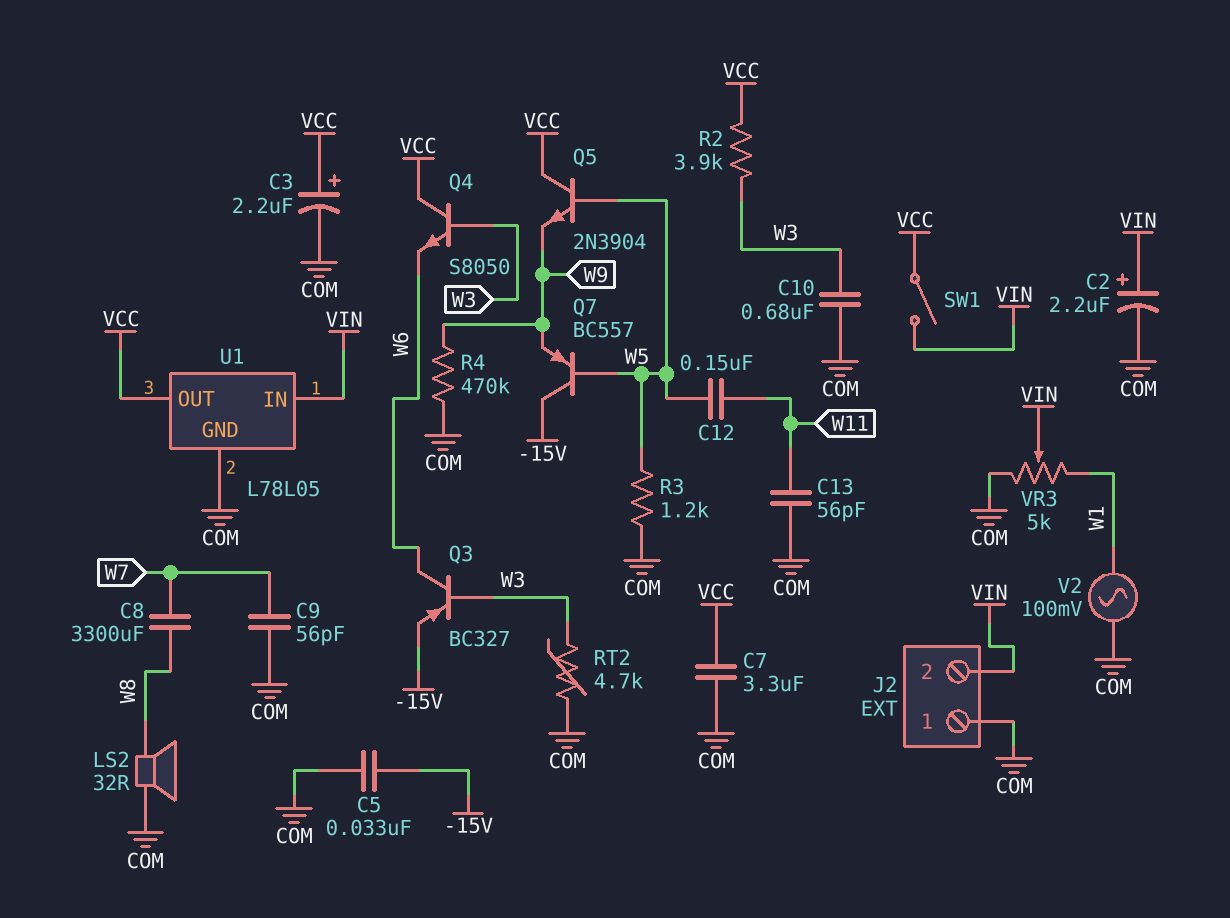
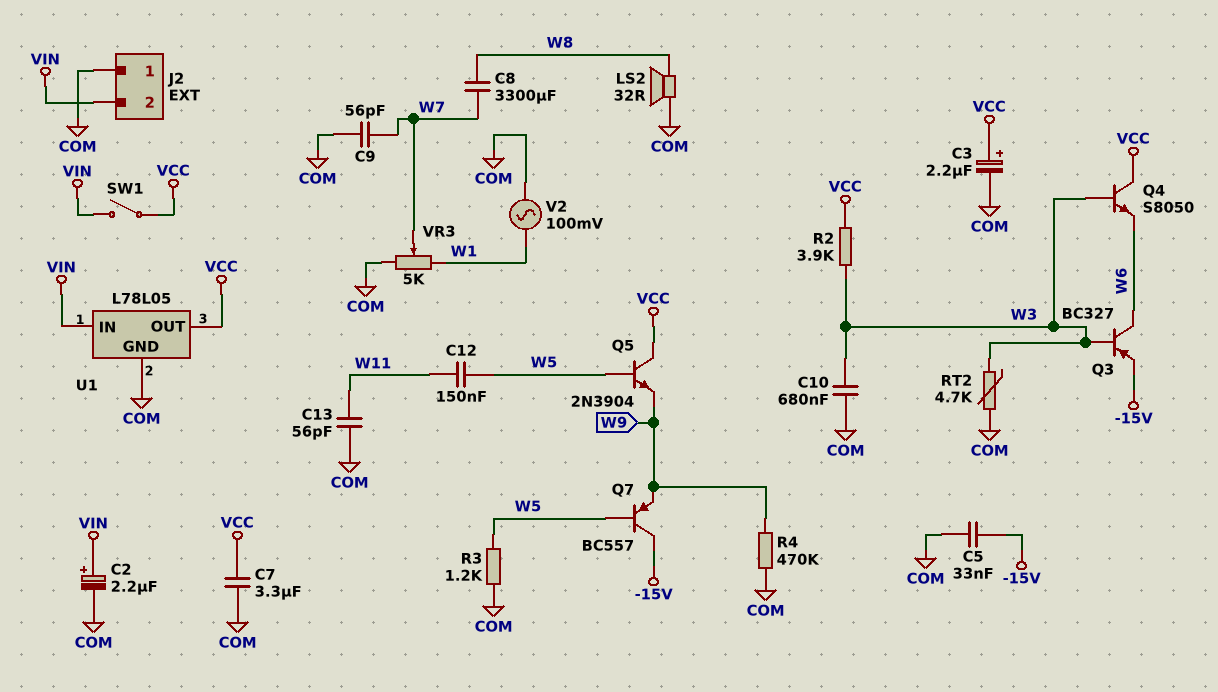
VR3: 5k (COM, W1, wiper VIN) -> 5k (COM, W1, wiper W7)

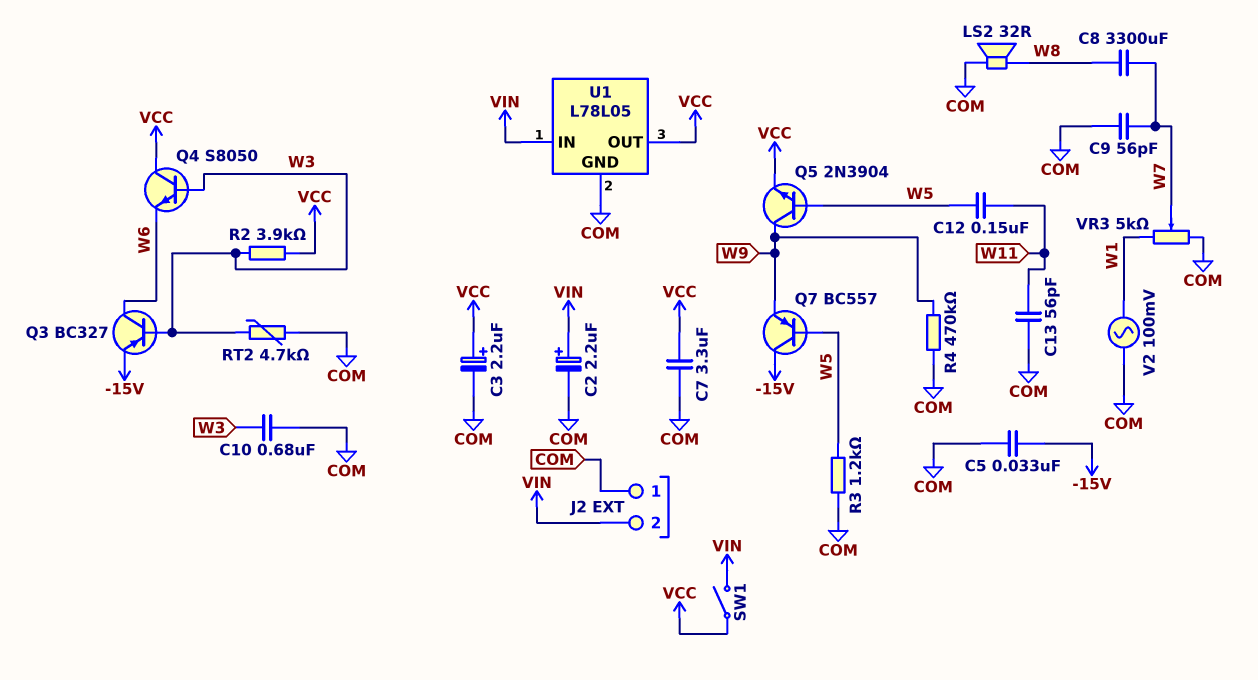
Q5: NPN 2N3904 (B W5, C VCC, E W9) -> NPN 2N3904 (B W5, C W9, E VCC)

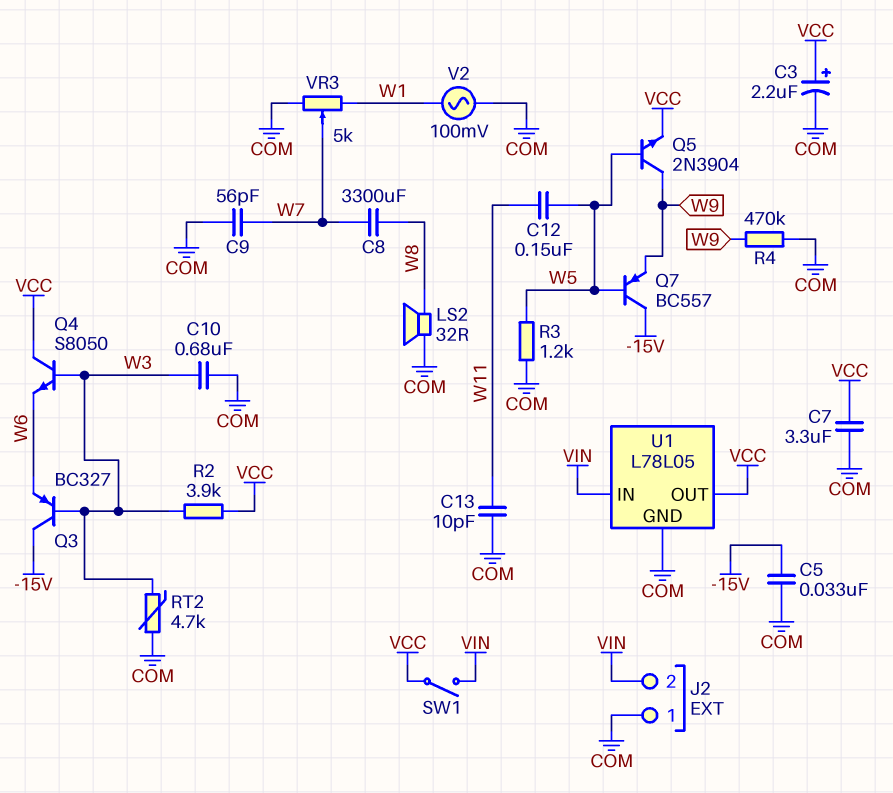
C2: 2.2uF (plus VIN, minus COM) -> none
C13: 56pF (COM, W11) -> 10pF (COM, W11)
Q3: PNP BC327 (B W3, C W6, E -15V) -> PNP BC327 (B W3, C -15V, E W6)

